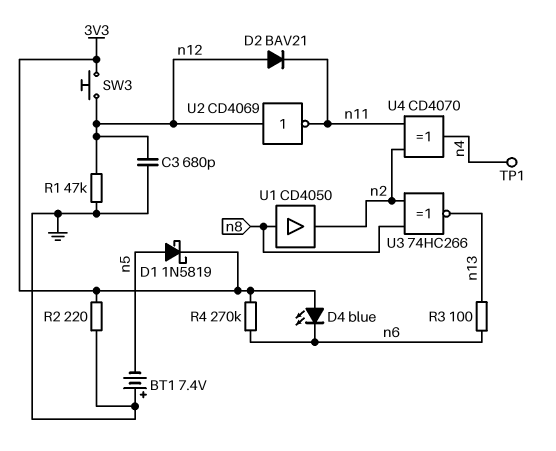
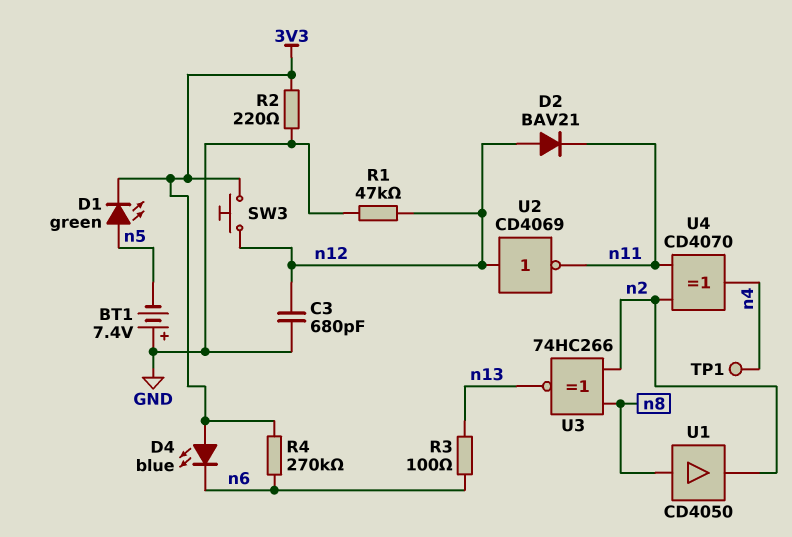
D1: schottky 1N5819 (A n5, K 3V3) -> LED green (A n5, K 3V3)

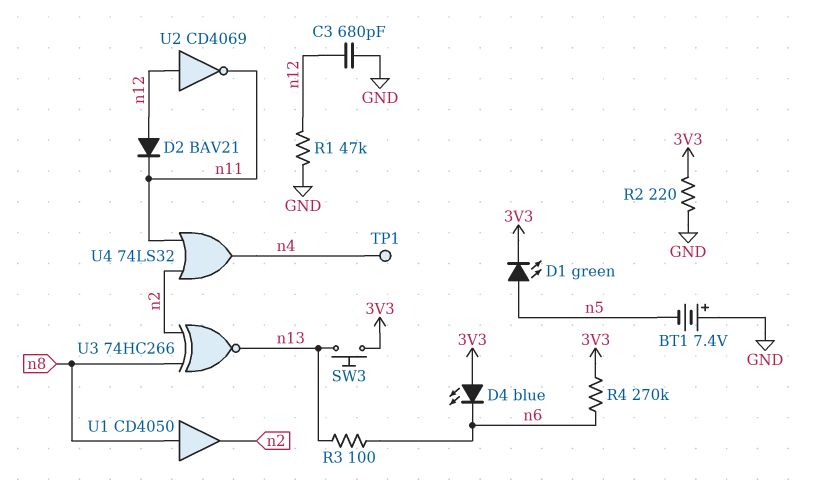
SW3: button (3V3, n12) -> button (3V3, n13)
U4: XOR CD4070 (in n2, in n11, out n4) -> OR 74LS32 (in n2, in n11, out n4)

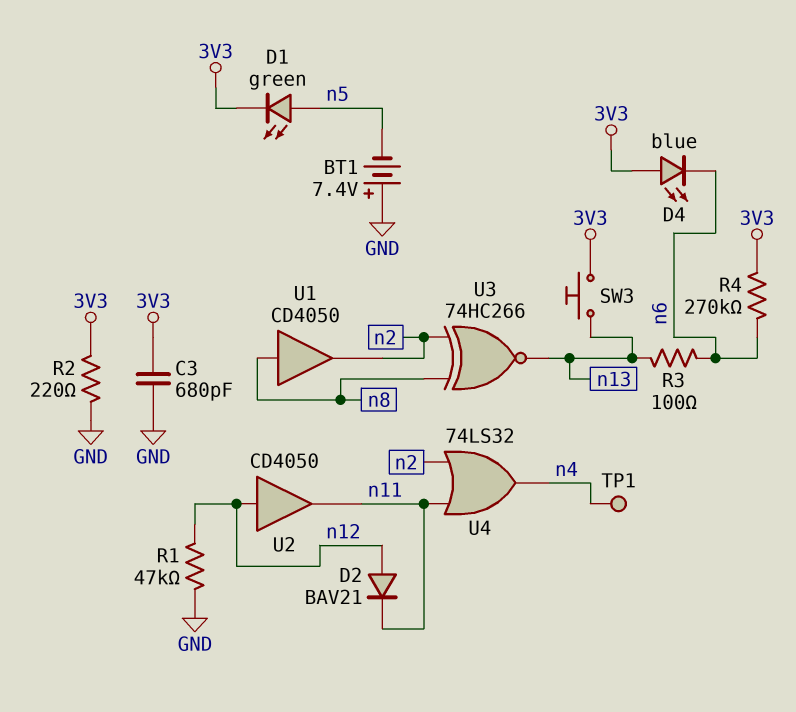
C3: 680pF (GND, n12) -> 680pF (3V3, GND)
U2: NOT CD4069 (in n12, out n11) -> buffer CD4050 (in n12, out n11)

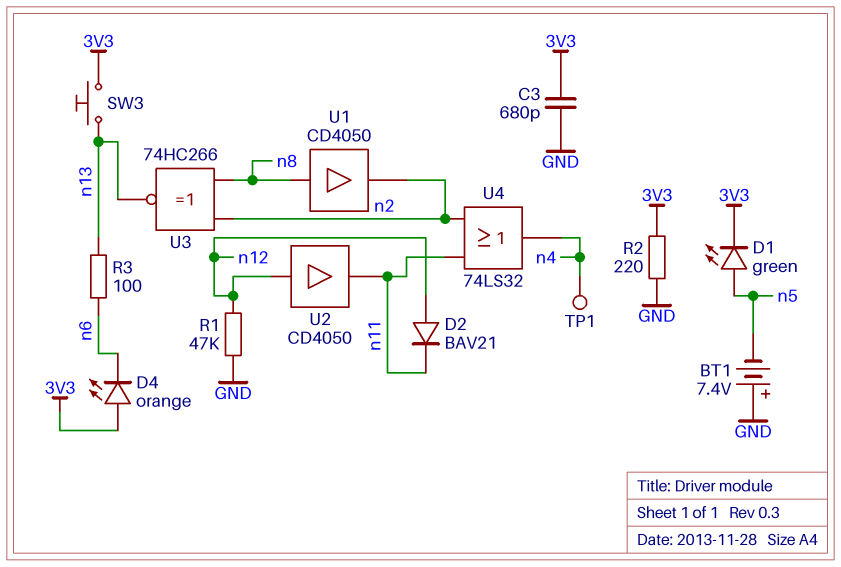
D4: LED blue (A 3V3, K n6) -> LED orange (A 3V3, K n6)
R4: 270k (3V3, n6) -> none

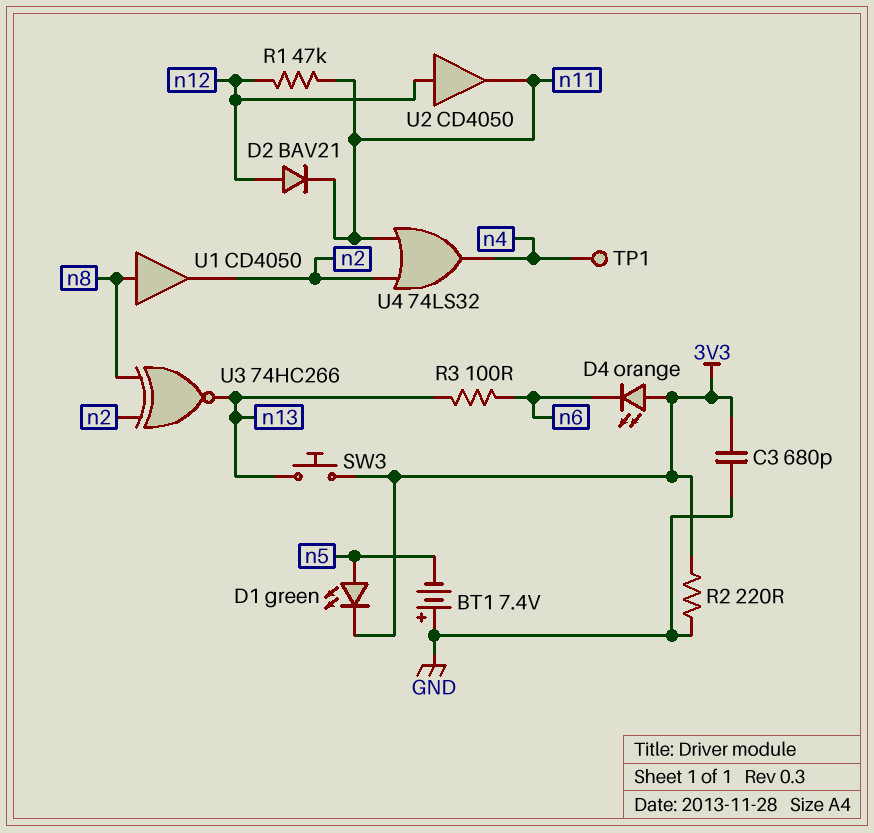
R1: 47k (GND, n12) -> 47k (n11, n12)

